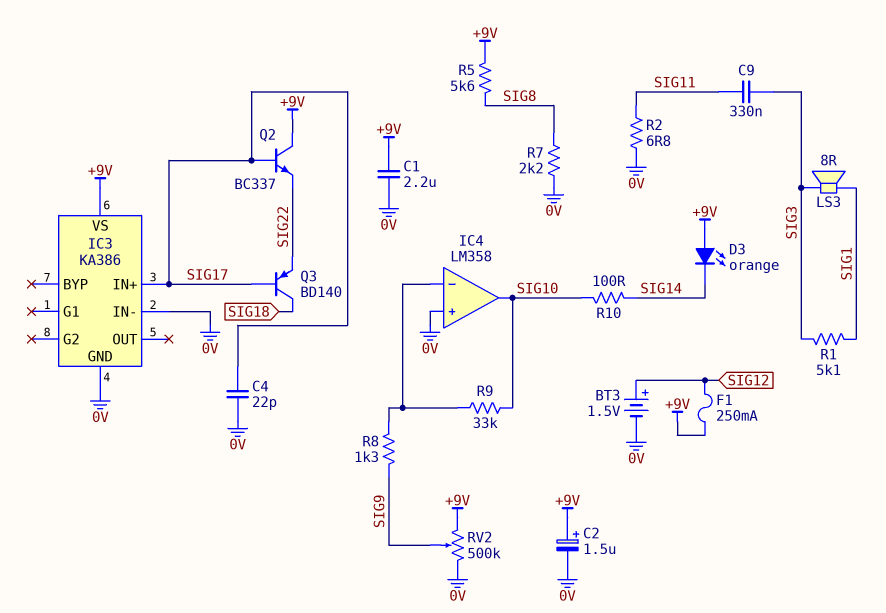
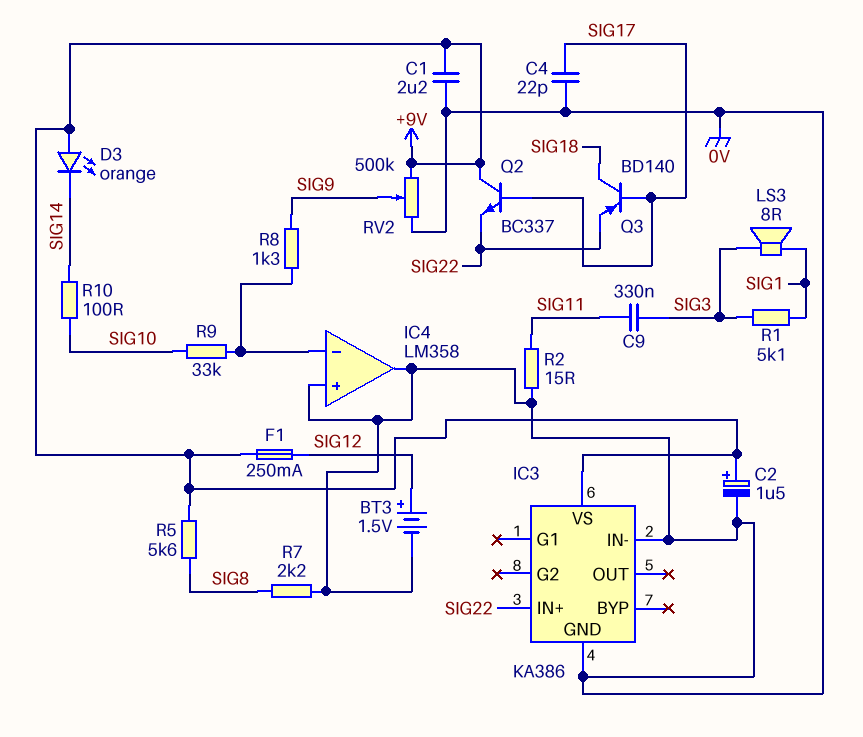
IC3 pin IN+: SIG17 -> SIG22
IC4 pin out: SIG10 -> 0V
R2: 6.8 (0V, SIG11) -> 15 (0V, SIG11)

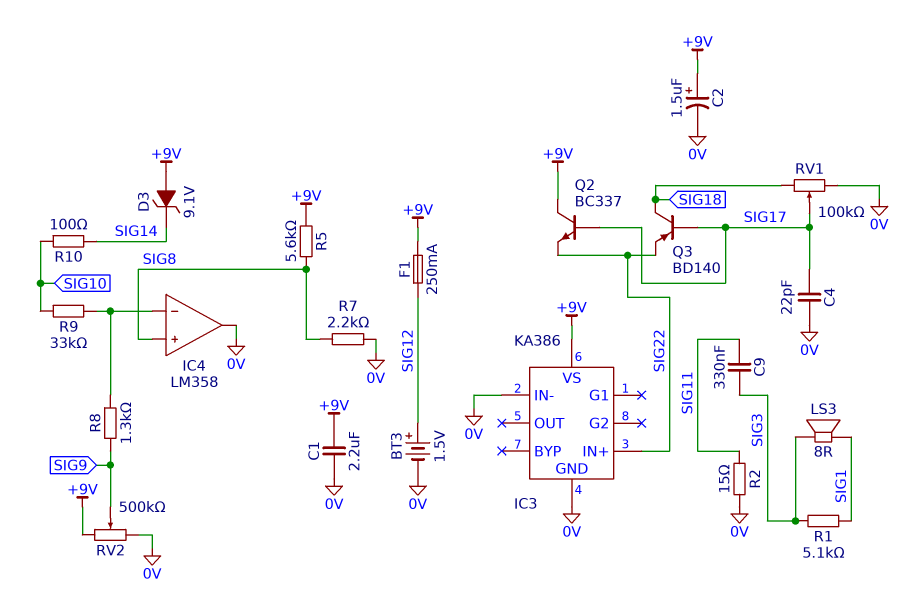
D3: LED orange (A +9V, K SIG14) -> zener 9.1V (A +9V, K SIG14)
IC4 pin in+: 0V -> SIG8
RV1: none -> 100k (0V, SIG18, wiper SIG17)

